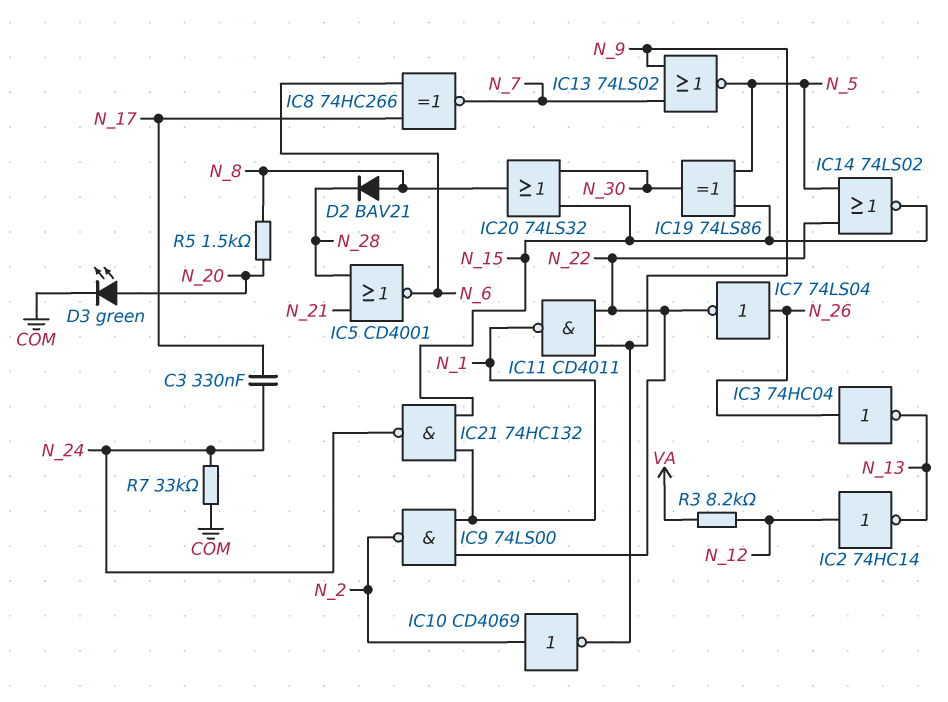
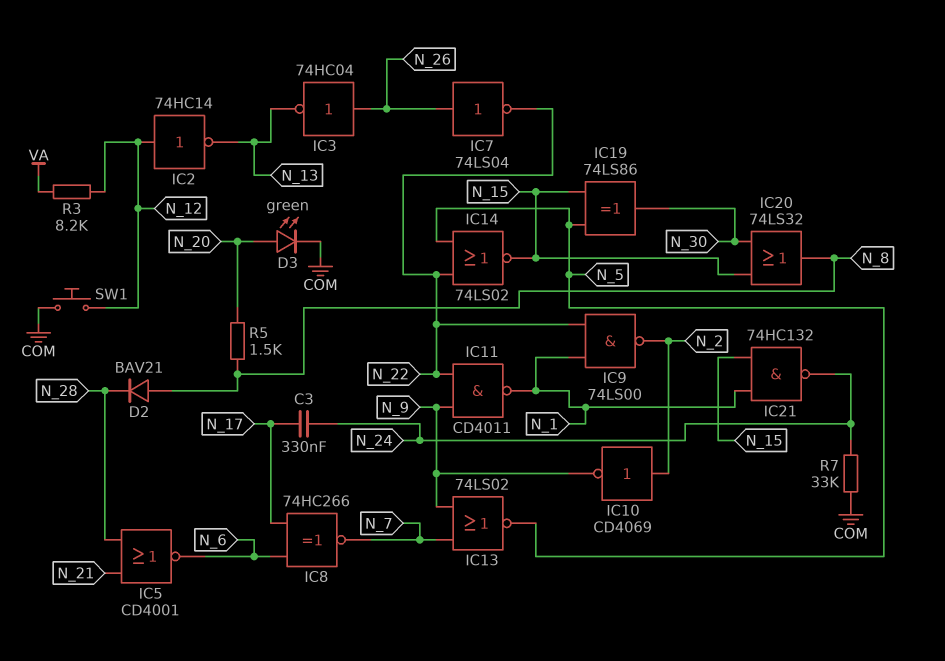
SW1: none -> button (COM, N_12)

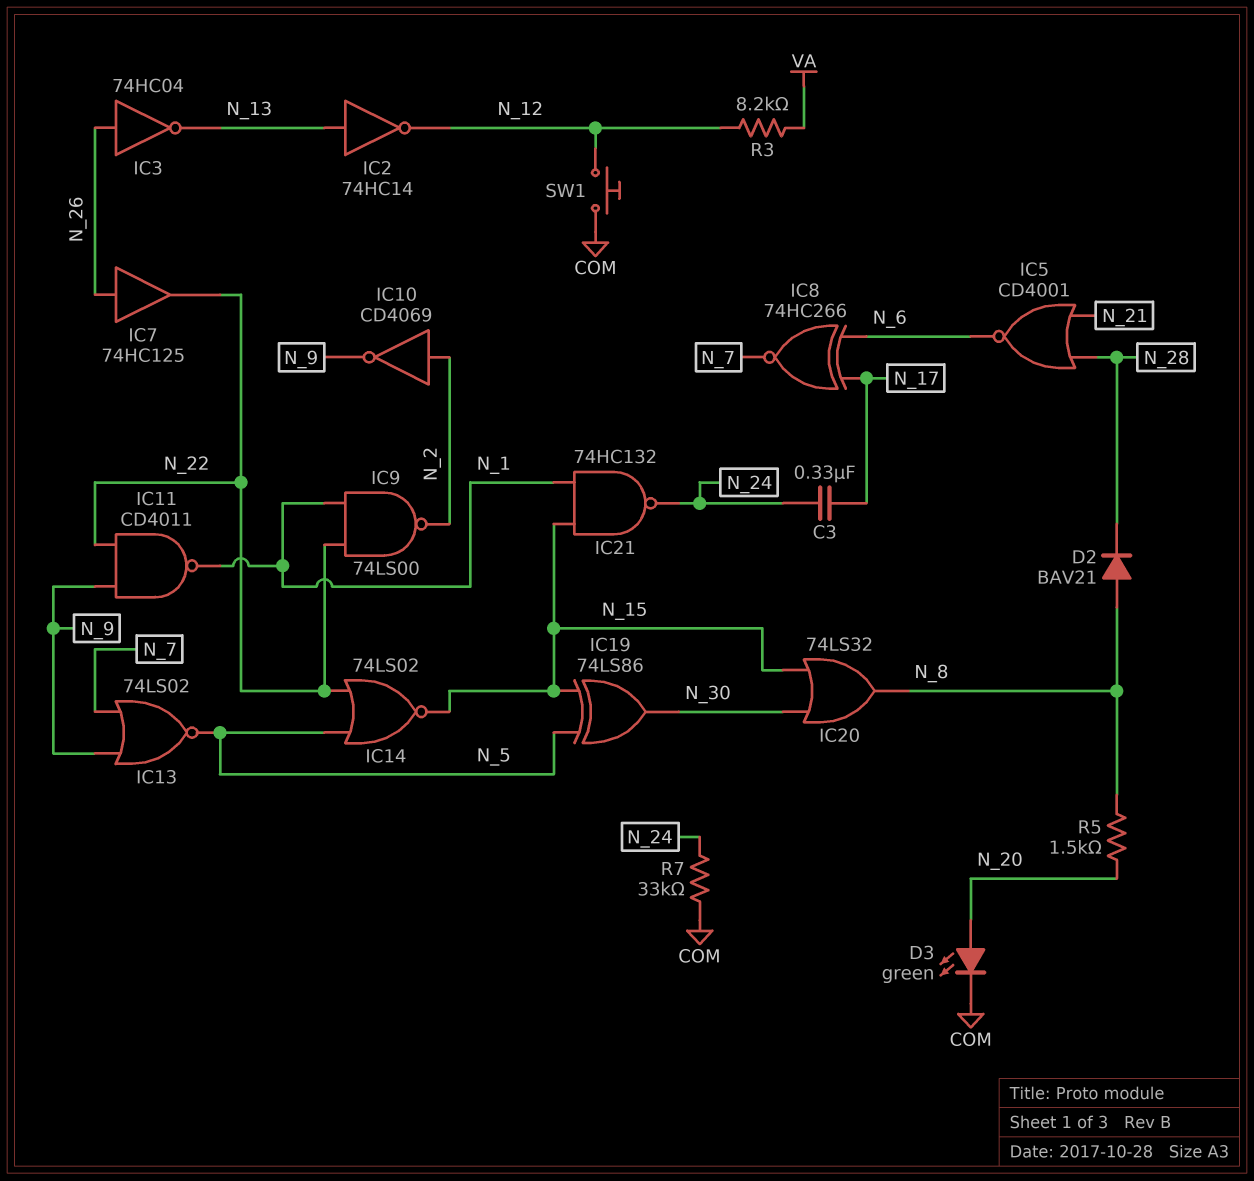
IC2: NOT 74HC14 (in N_12, out N_13) -> NOT 74HC14 (in N_13, out N_12)
IC7: NOT 74LS04 (in N_26, out N_22) -> buffer 74HC125 (in N_26, out N_22)

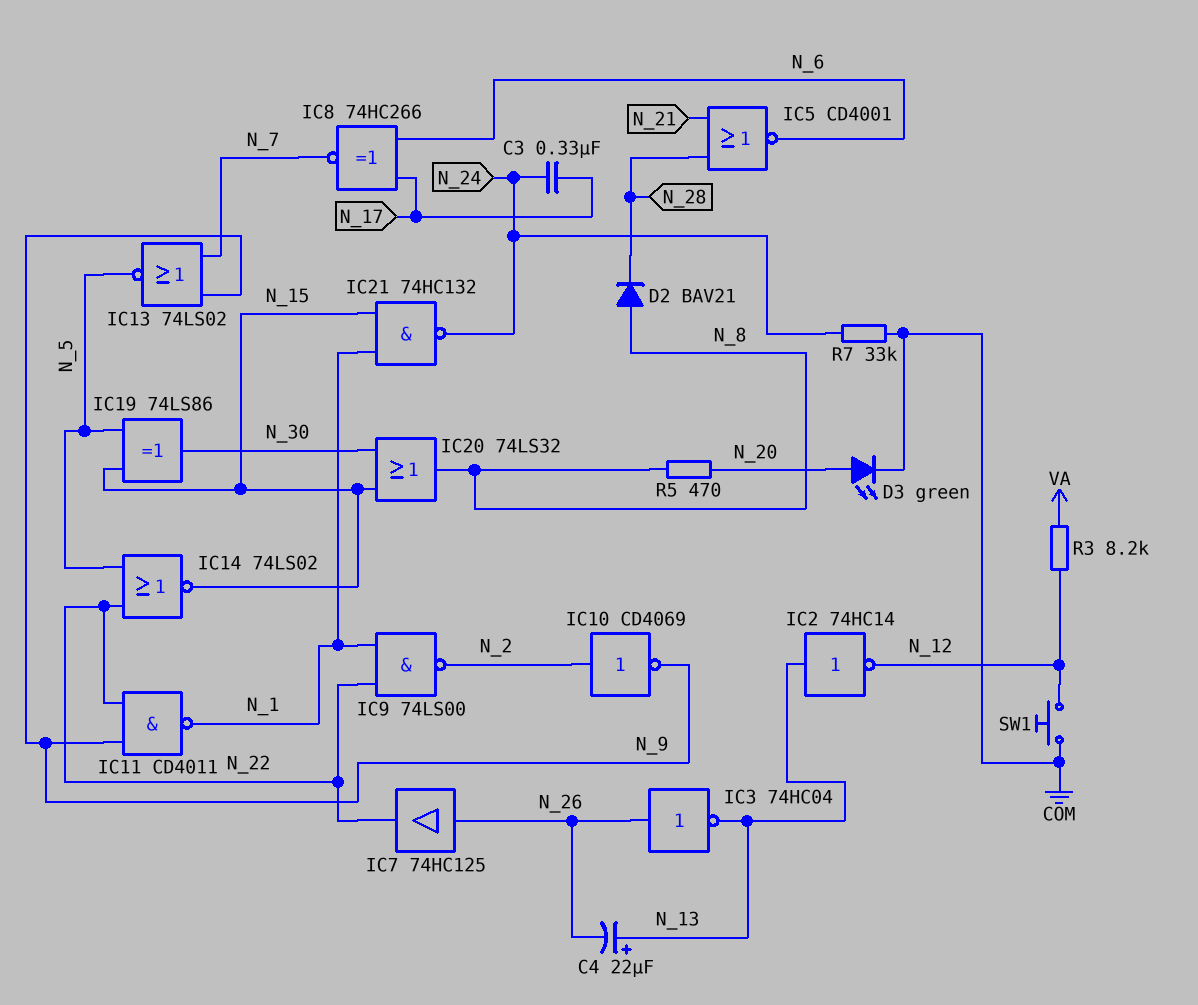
C4: none -> 22uF (plus N_13, minus N_26)
R5: 1.5k (N_8, N_20) -> 470 (N_8, N_20)

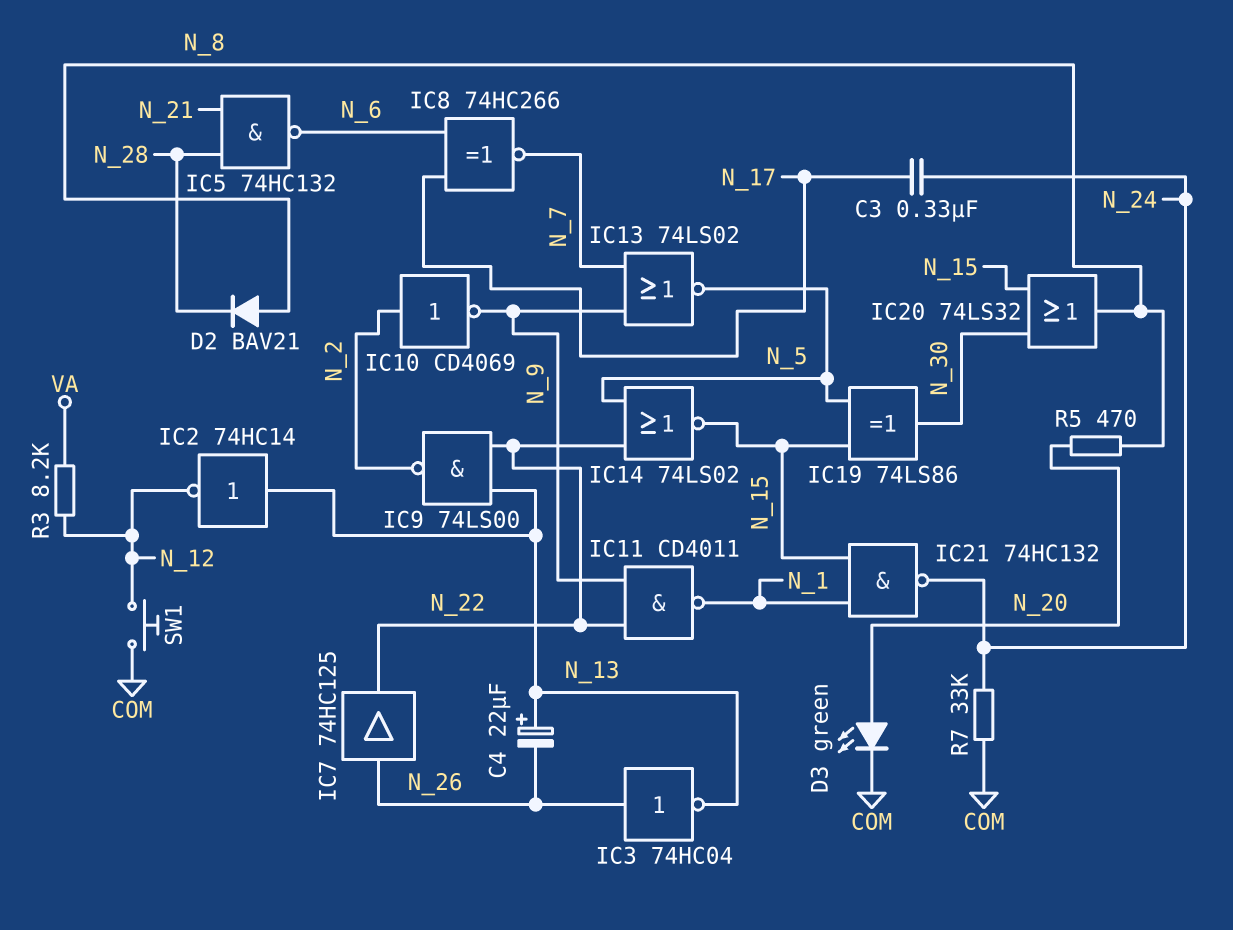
IC5: NOR CD4001 (in N_21, in N_28, out N_6) -> NAND 74HC132 (in N_21, in N_28, out N_6)
IC9: NAND 74LS00 (in N_1, in N_22, out N_2) -> NAND 74LS00 (in N_13, in N_22, out N_2)

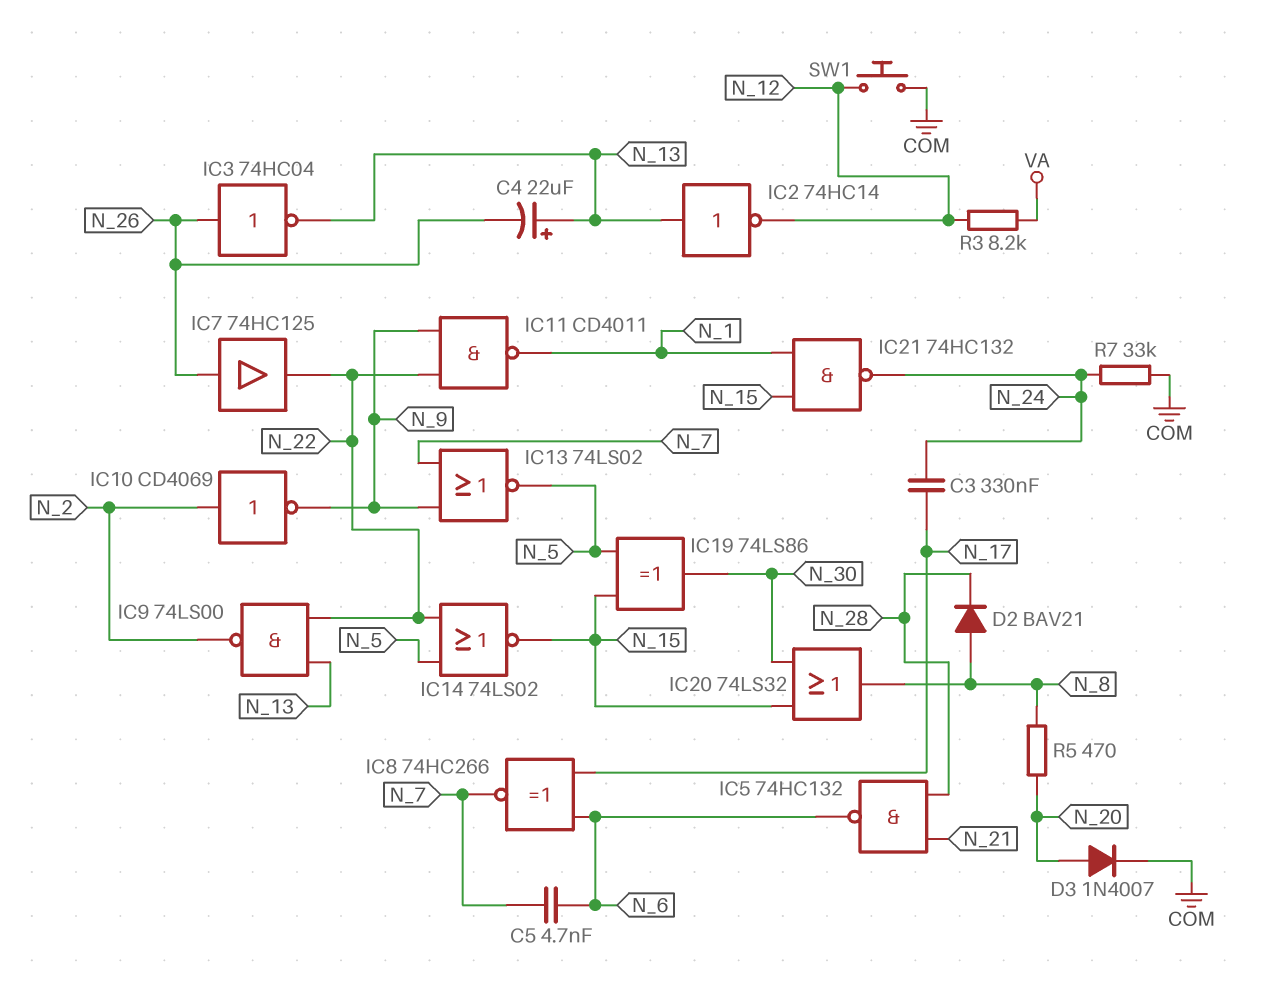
C5: none -> 4.7nF (N_6, N_7)
D3: LED green (A N_20, K COM) -> diode 1N4007 (A N_20, K COM)

